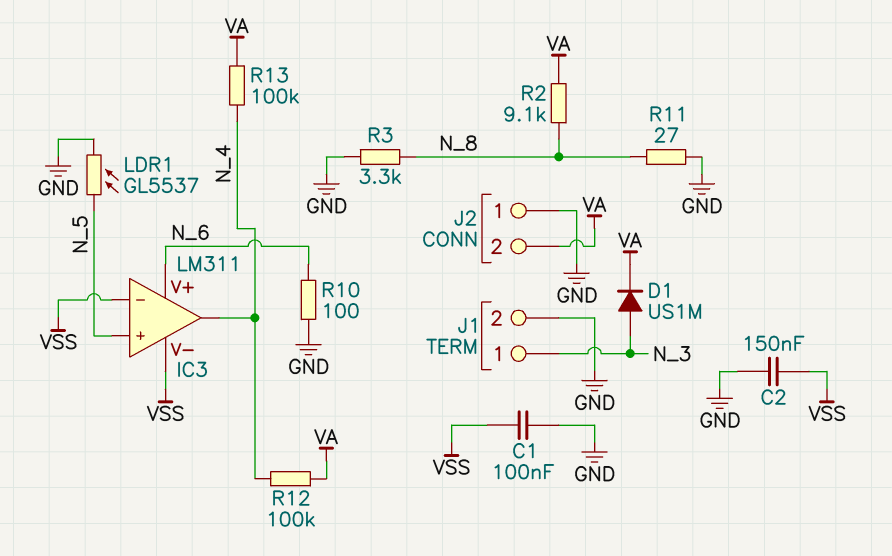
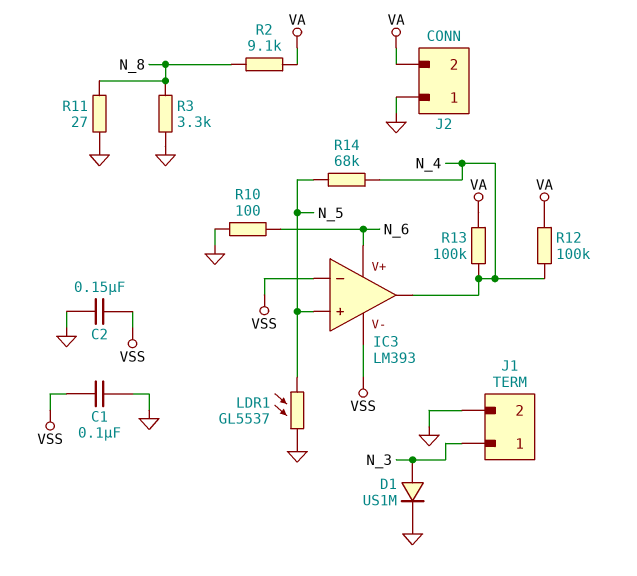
D1: diode US1M (A N_3, K VA) -> diode US1M (A N_3, K GND)
IC3: LM311 -> LM393
R14: none -> 68k (N_4, N_5)

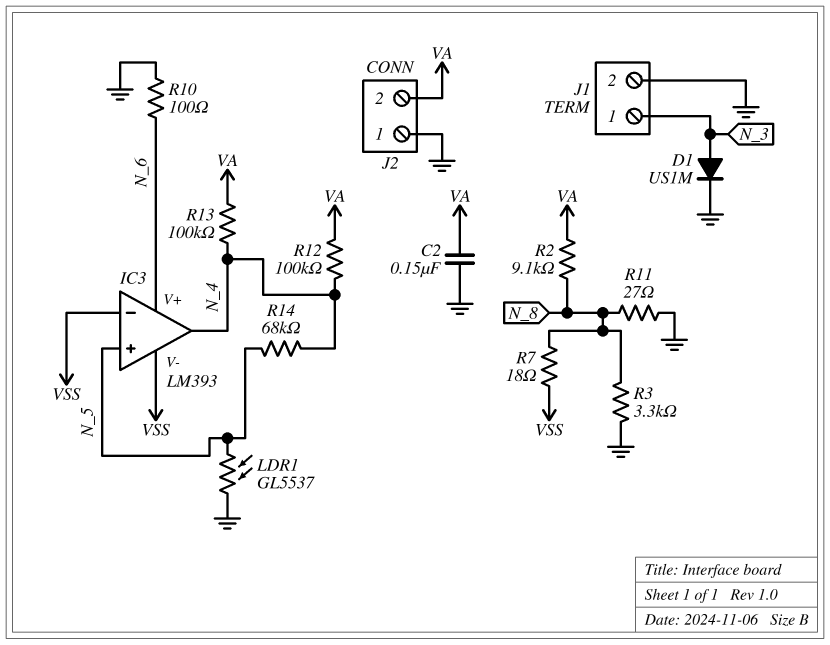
C1: 100nF (GND, VSS) -> none
C2: 150nF (GND, VSS) -> 150nF (GND, VA)
R7: none -> 18 (N_8, VSS)

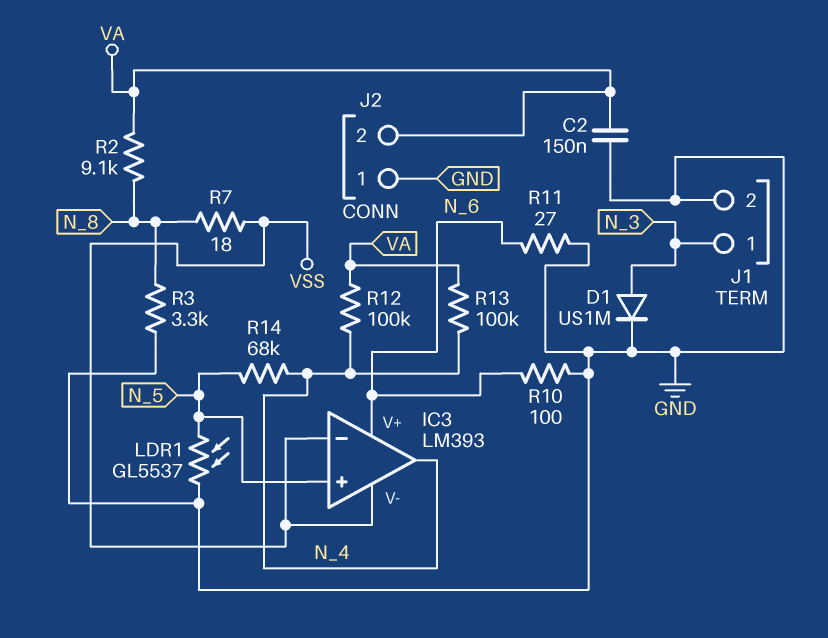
R11: 27 (GND, N_8) -> 27 (GND, N_6)

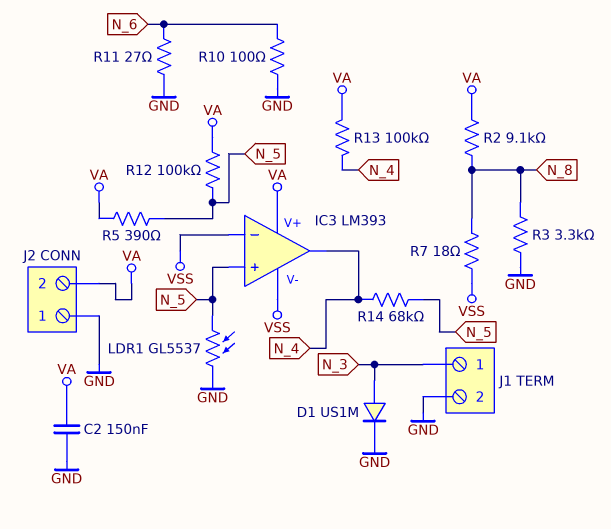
IC3 pin V+: N_6 -> VA
R5: none -> 390 (N_5, VA)
R12: 100k (N_4, VA) -> 100k (N_5, VA)

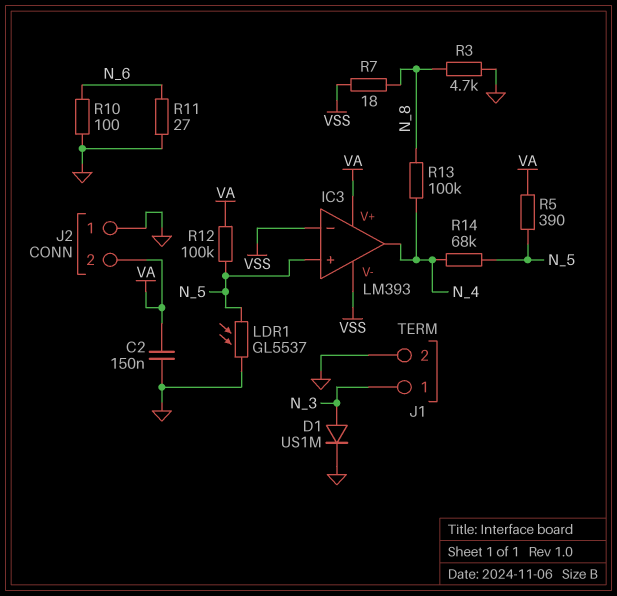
R2: 9.1k (N_8, VA) -> none
R3: 3.3k (GND, N_8) -> 4.7k (GND, N_8)
R13: 100k (N_4, VA) -> 100k (N_4, N_8)

